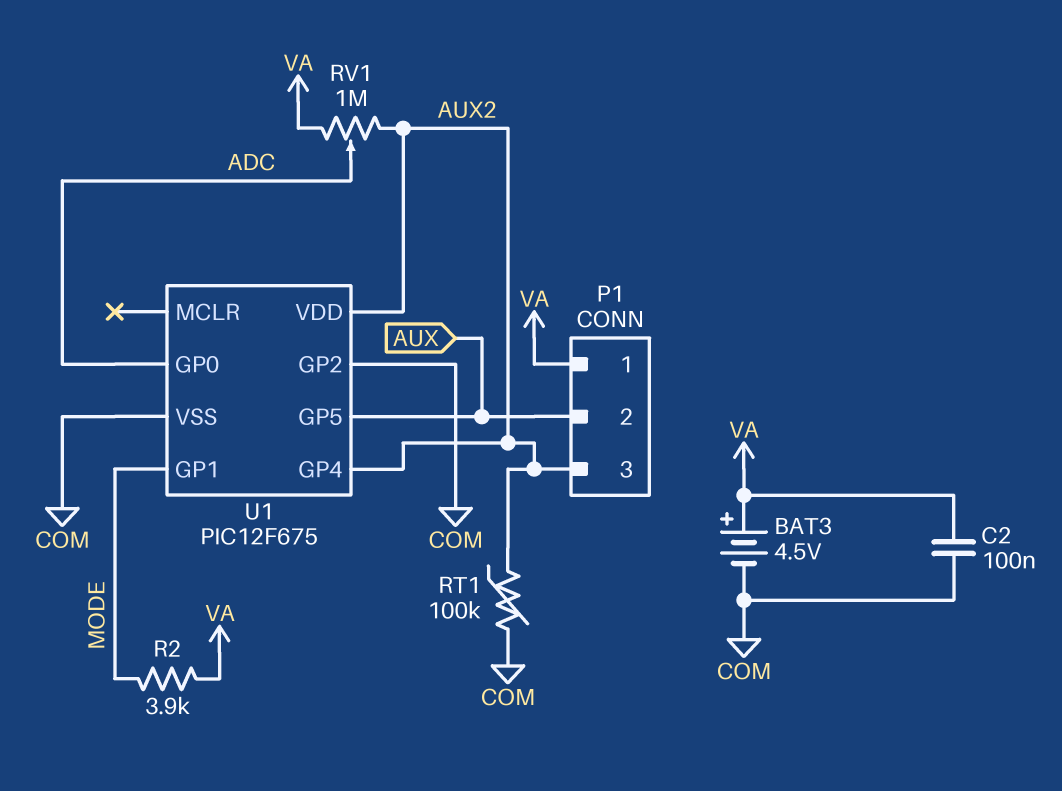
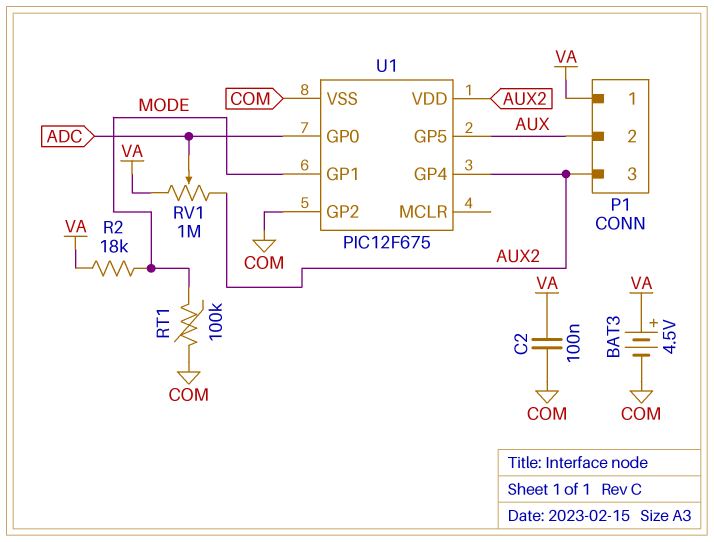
R2: 3.9k (MODE, VA) -> 18k (MODE, VA)
RT1: 100k (AUX2, COM) -> 100k (COM, MODE)

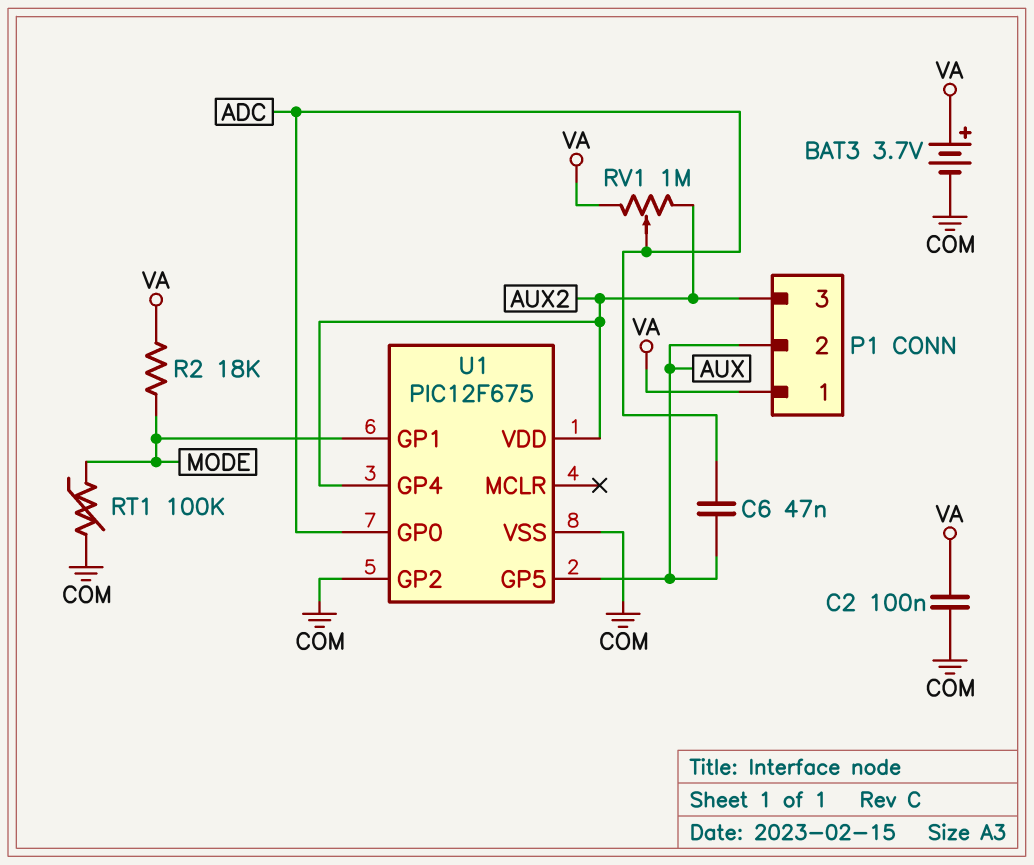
BAT3: 4.5V (plus VA, minus COM) -> 3.7V (plus VA, minus COM)
C6: none -> 47nF (ADC, AUX)

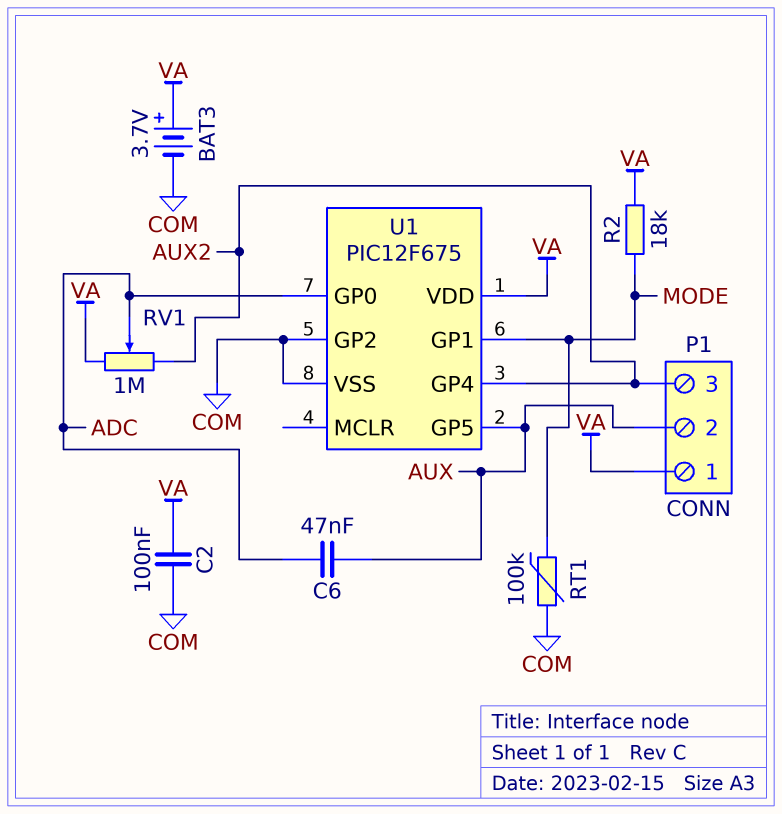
U1 pin VDD: AUX2 -> VA

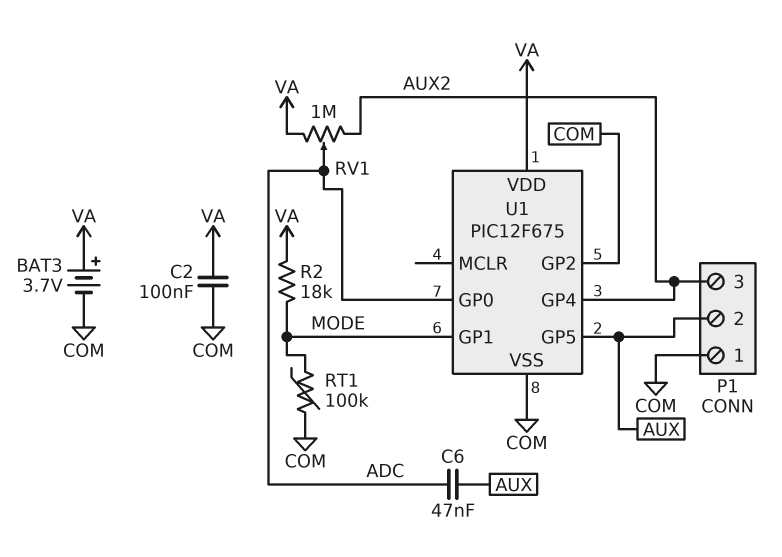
P1 pin 1: VA -> COM

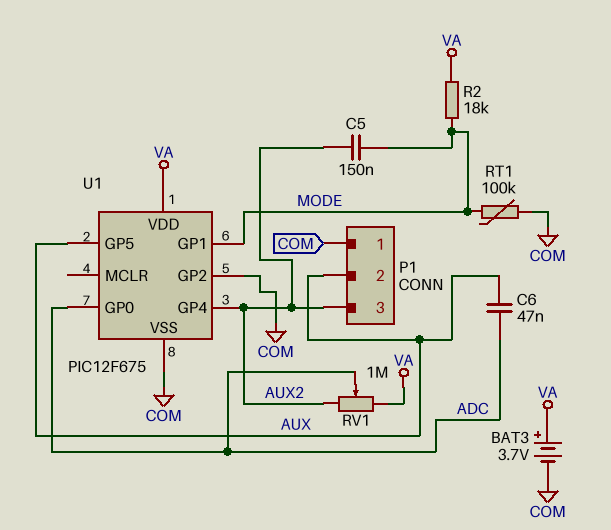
C2: 100nF (COM, VA) -> none
C5: none -> 150nF (AUX2, MODE)

